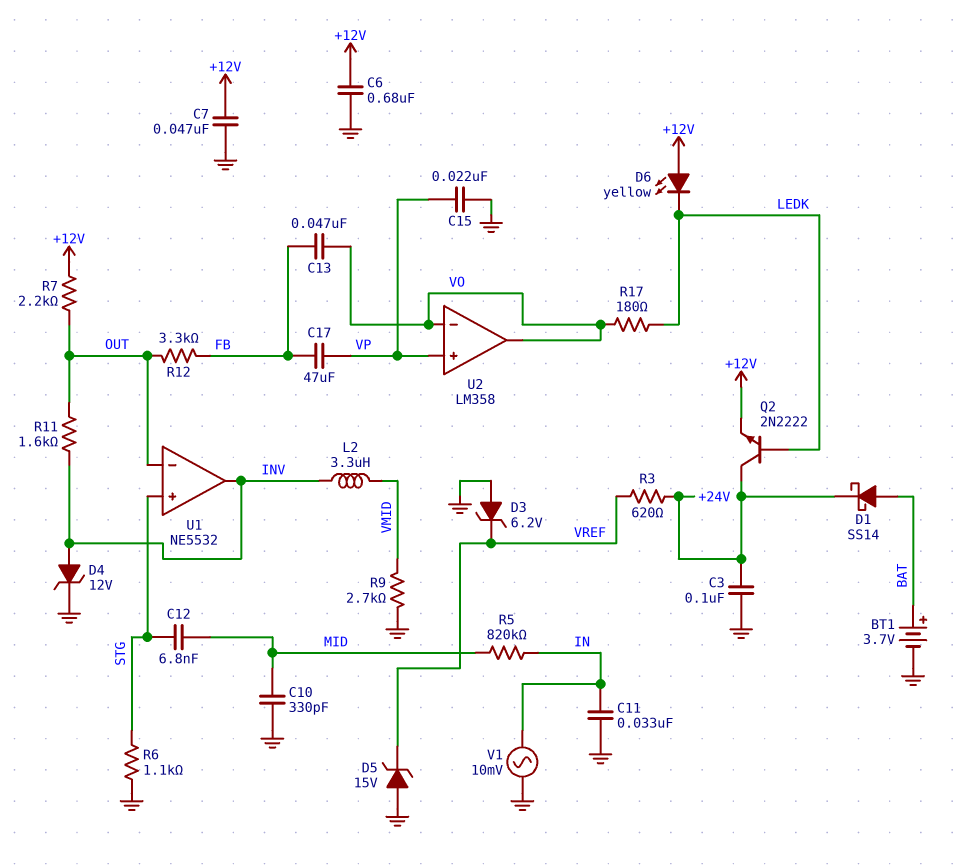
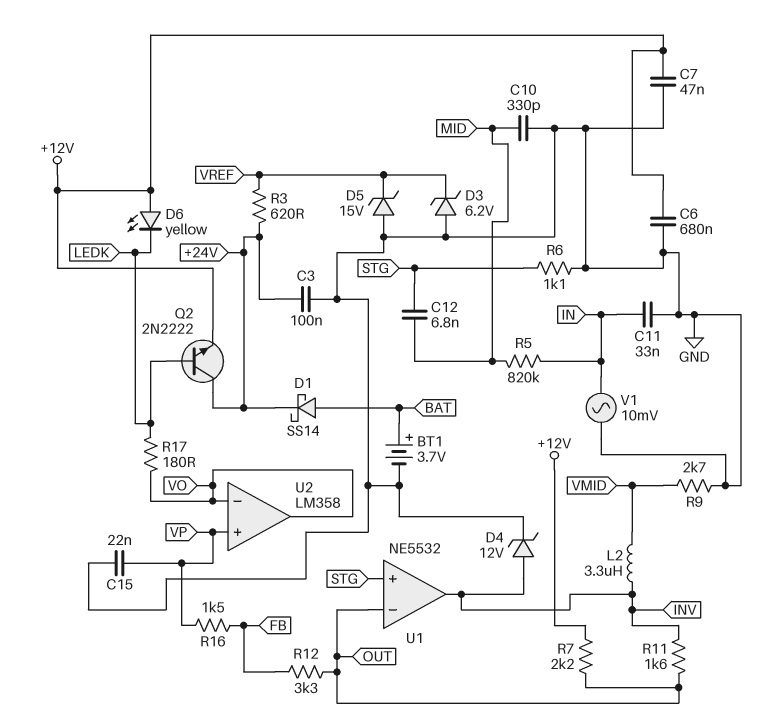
C13: 47nF (FB, VO) -> none
C17: 47uF (FB, VP) -> none
R16: none -> 1.5k (FB, VP)

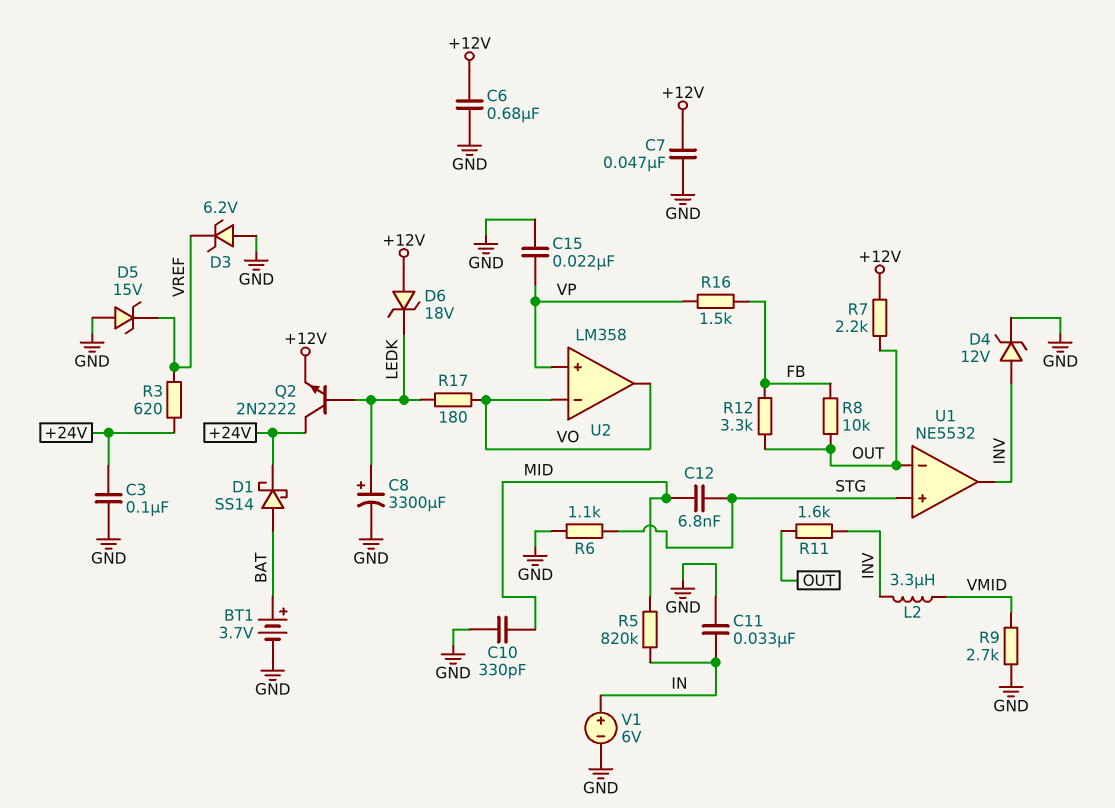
C8: none -> 3300uF (plus LEDK, minus GND)
D6: LED yellow (A +12V, K LEDK) -> zener 18V (A +12V, K LEDK)
R8: none -> 10k (FB, OUT)
V1: AC 10mV (GND, IN) -> 6V (plus IN, minus GND)

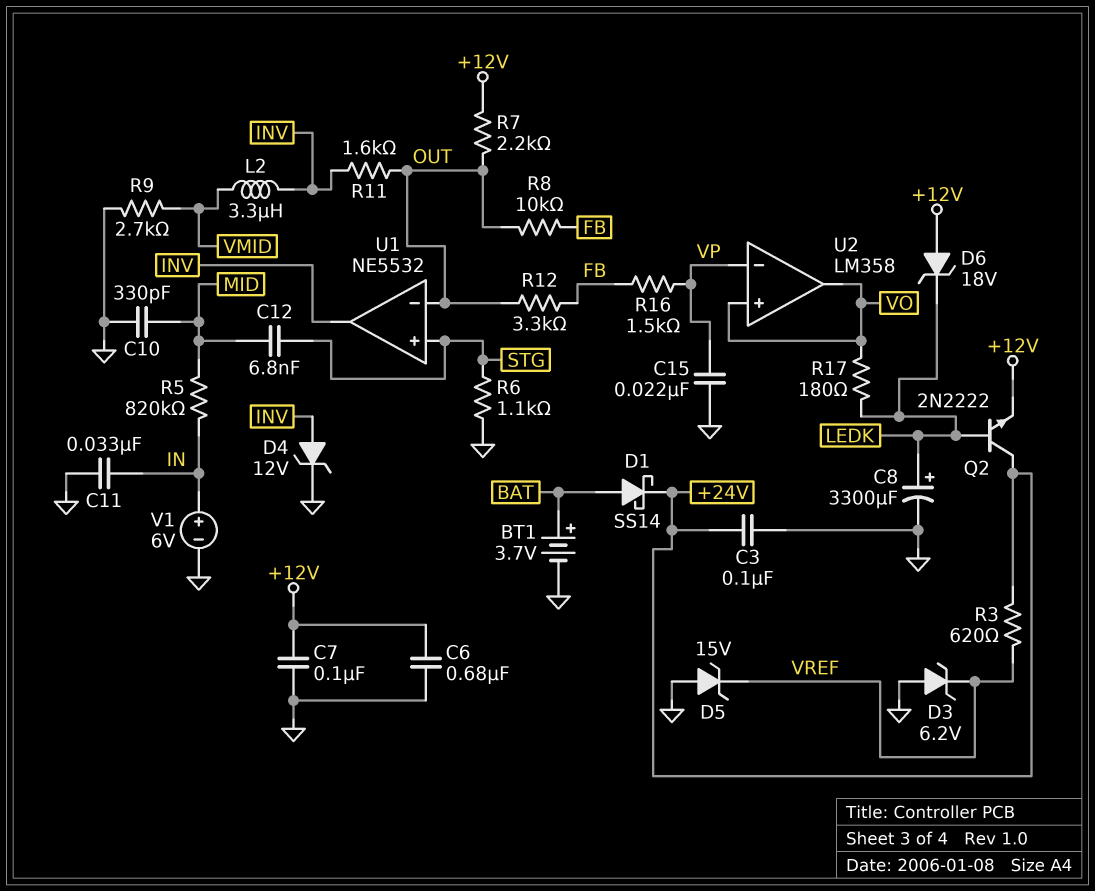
C7: 47nF (+12V, GND) -> 100nF (+12V, GND)
U2 pin in+: VP -> VO
U2 pin in-: VO -> VP

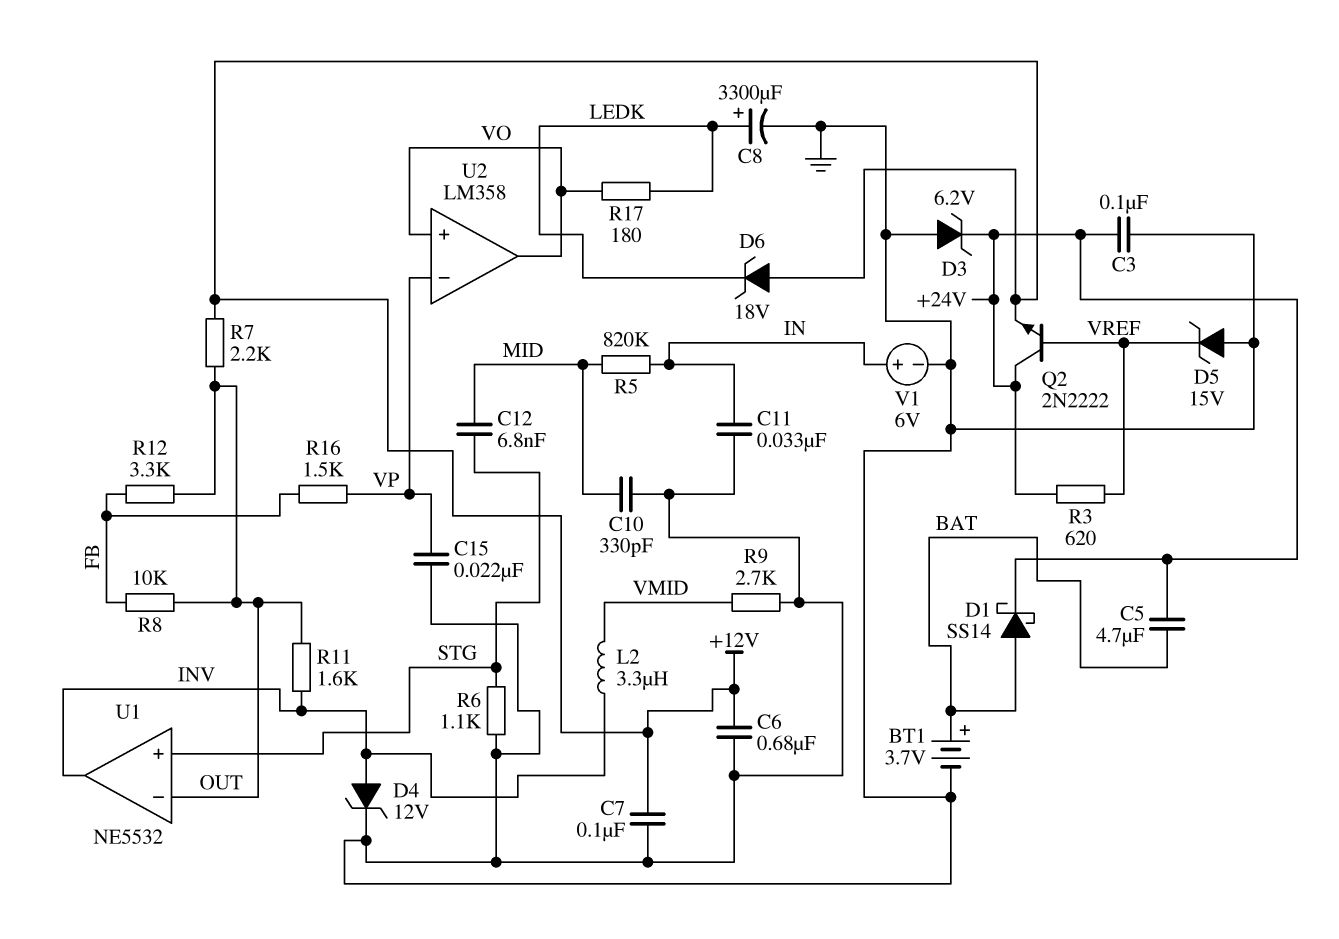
C5: none -> 4.7uF (+24V, BAT)
D3: zener 6.2V (A GND, K VREF) -> zener 6.2V (A GND, K +24V)
Q2: NPN 2N2222 (B LEDK, C +24V, E +12V) -> NPN 2N2222 (B VREF, C +24V, E +12V)

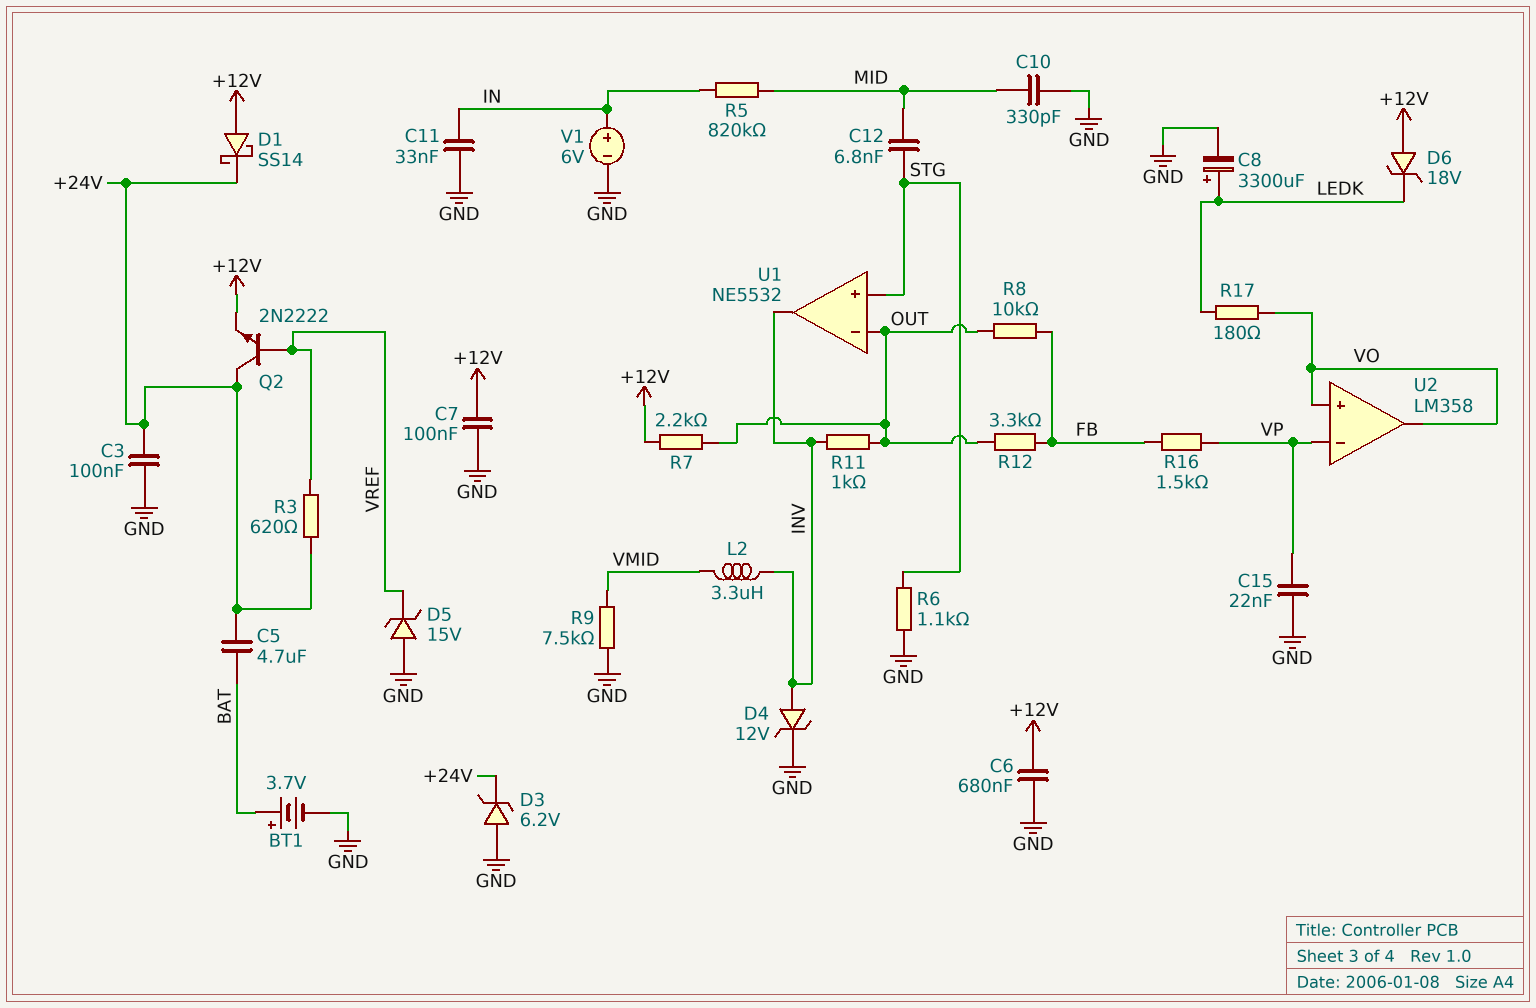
D1: schottky SS14 (A BAT, K +24V) -> schottky SS14 (A +12V, K +24V)
R9: 2.7k (GND, VMID) -> 7.5k (GND, VMID)
R11: 1.6k (INV, OUT) -> 1k (INV, OUT)

